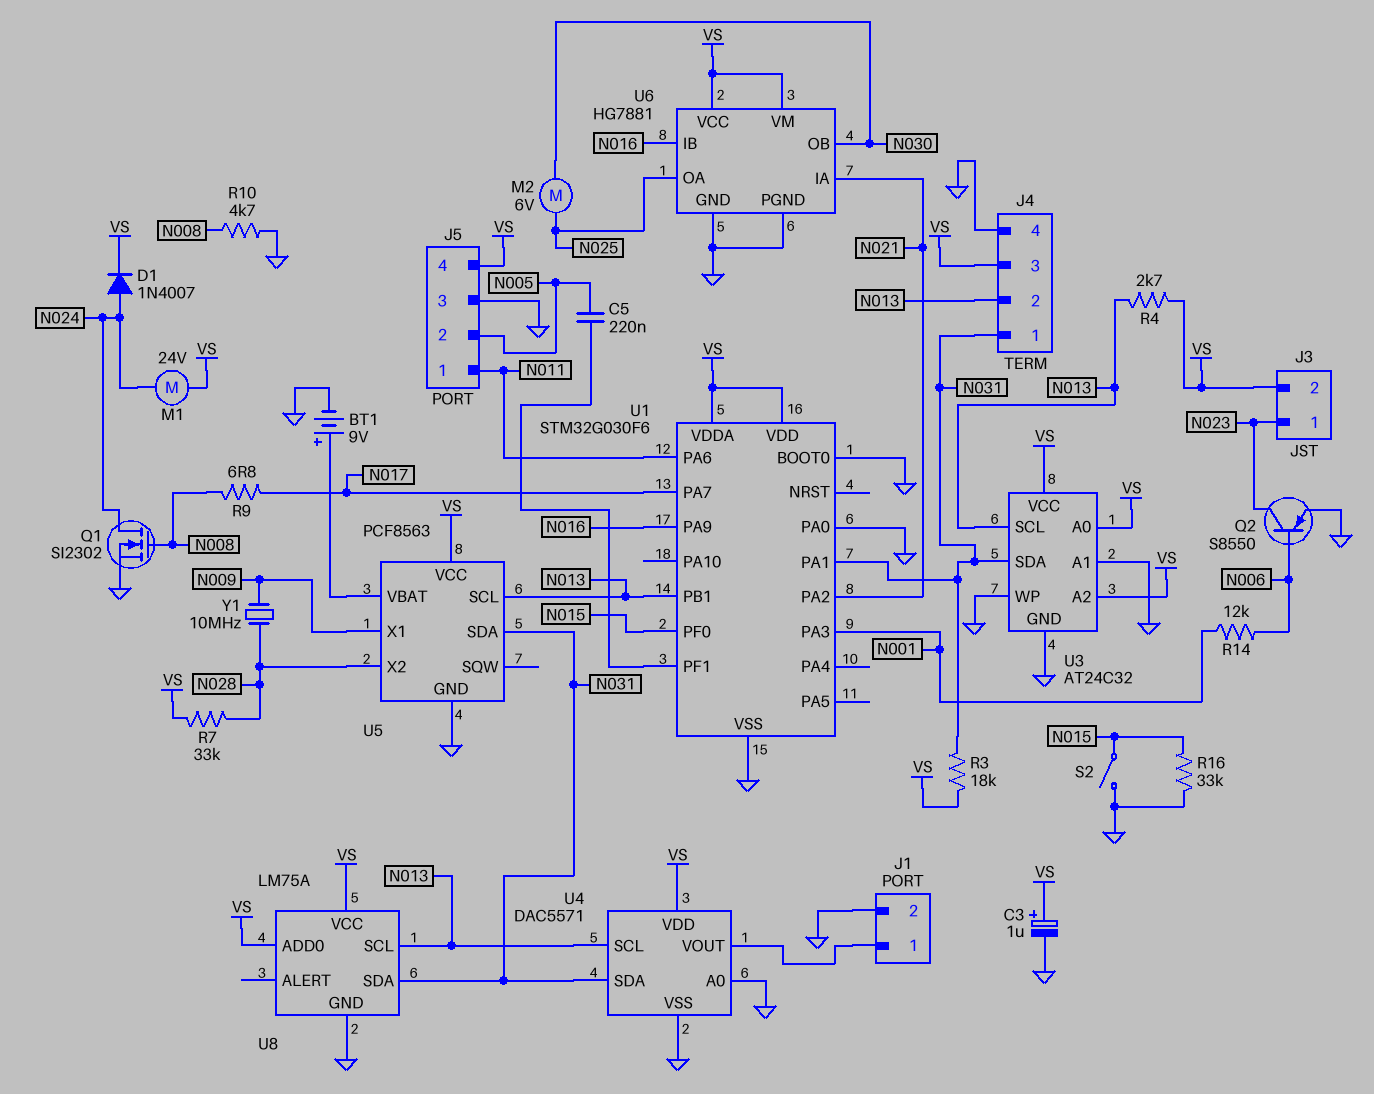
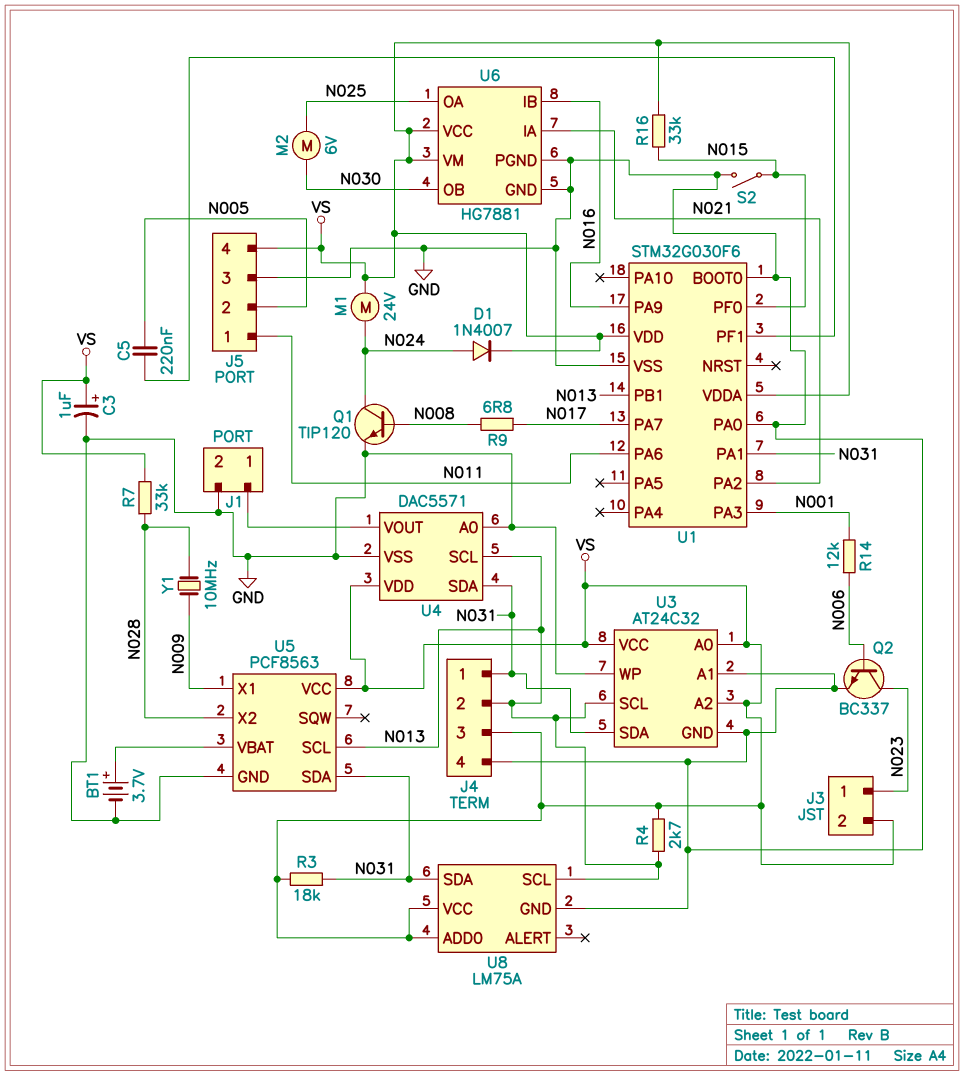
BT1: 9V (plus U5/VBAT, minus GND) -> 3.7V (plus U5/VBAT, minus GND)
Q1: NMOS SI2302 (G N008, D N024, S GND) -> NPN TIP120 (B N008, C N024, E GND)
Q2: PNP S8550 (B N006, C N023, E GND) -> NPN BC337 (B N006, C N023, E GND)
R10: 4.7k (GND, N008) -> none
R16: 33k (GND, N015) -> 33k (N015, VS)

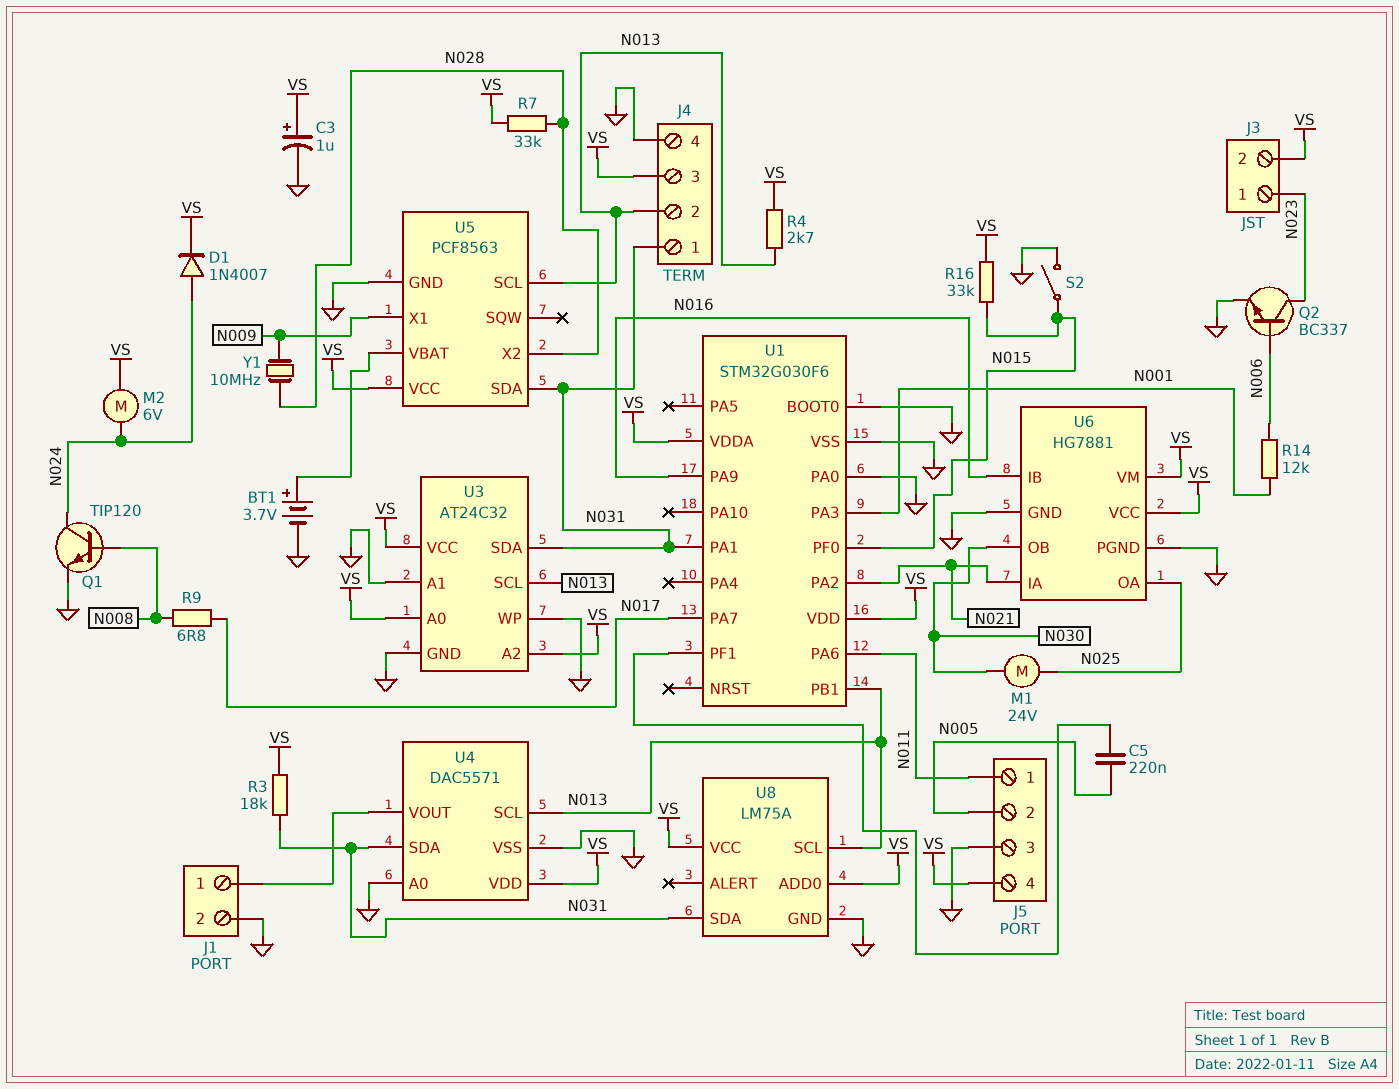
M1: motor 24V (N024, VS) -> motor 24V (N025, N030)
M2: motor 6V (N025, N030) -> motor 6V (N024, VS)

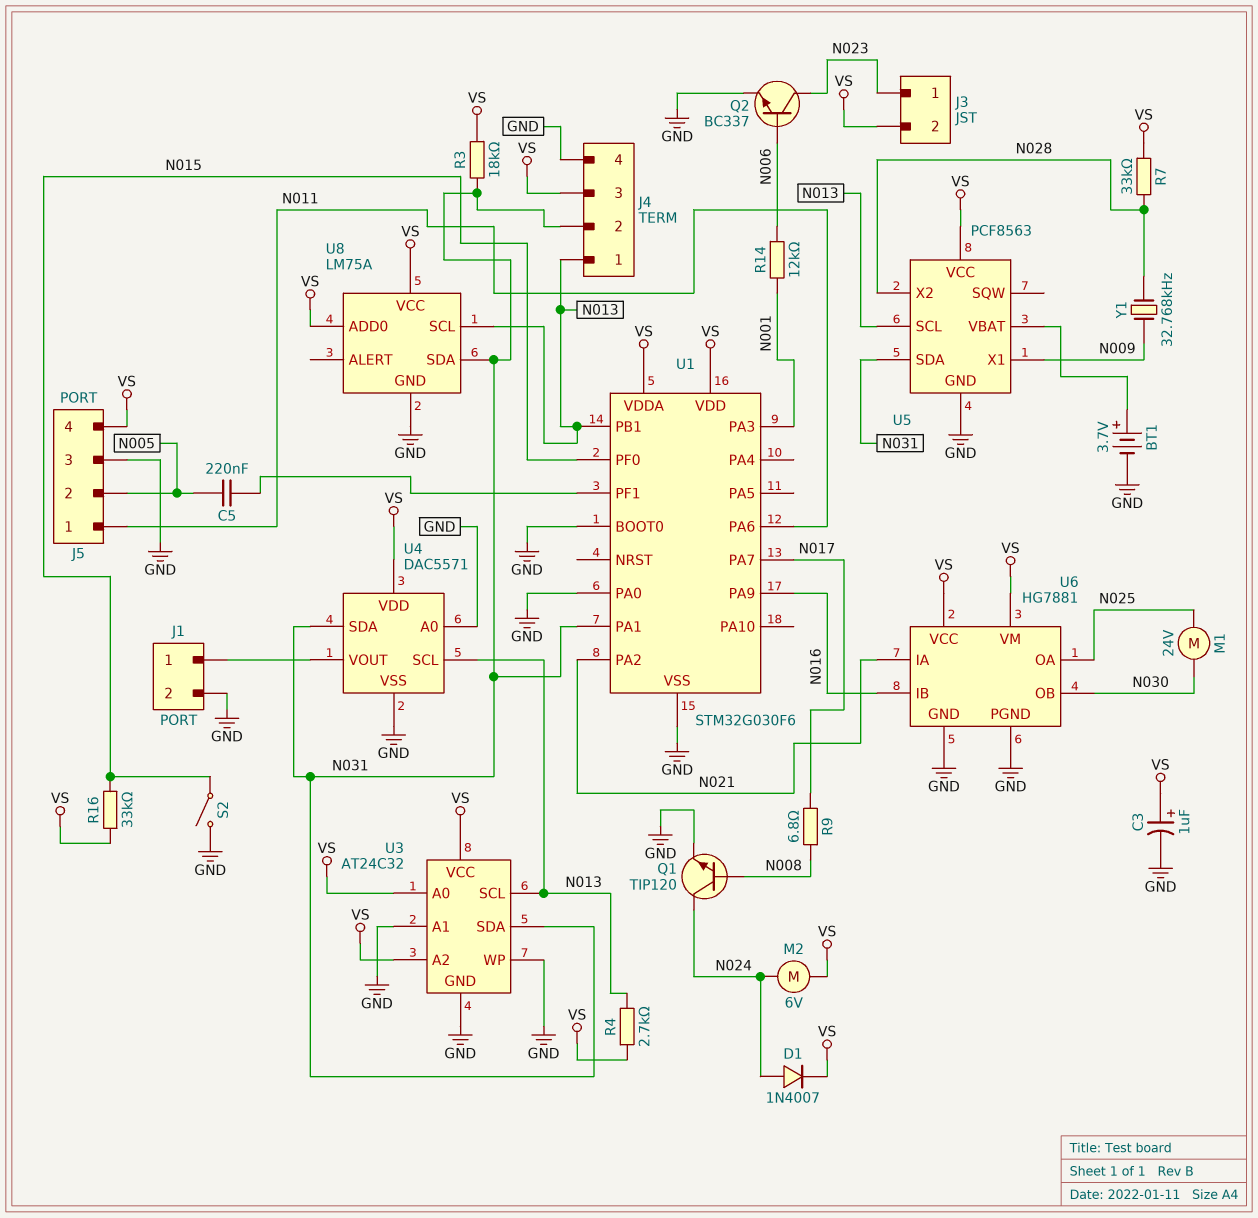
J4 pin 1: N031 -> N013
J4 pin 2: N013 -> N031
Y1: 10MHz (N009, N028) -> 32.768kHz (N009, N028)

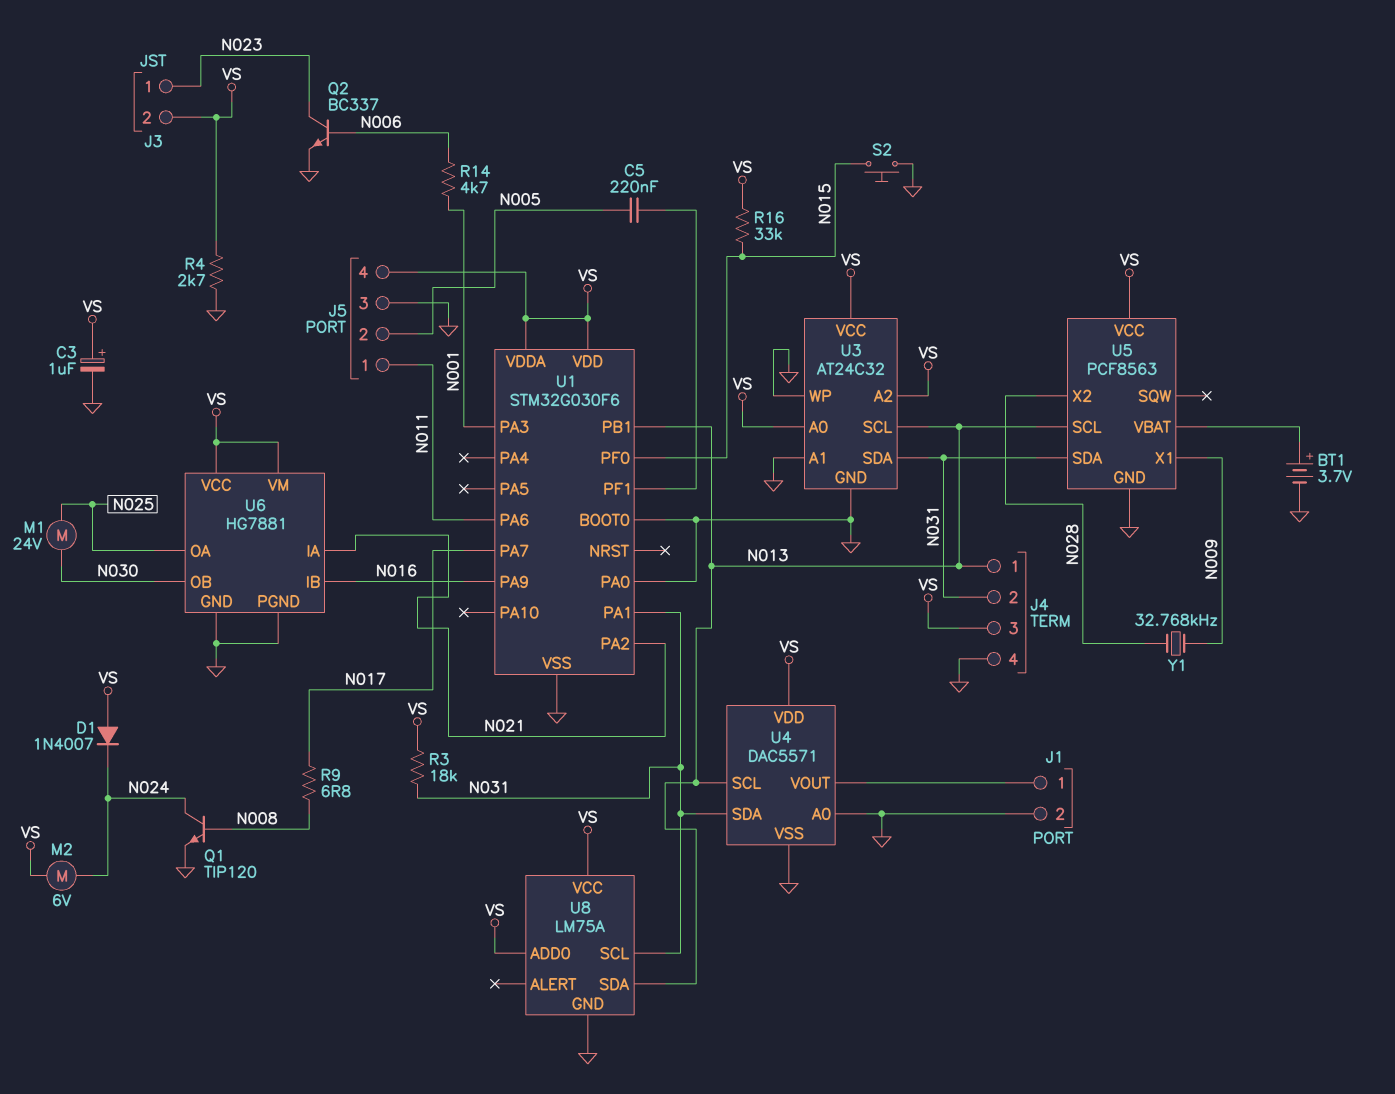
D1: diode 1N4007 (A N024, K VS) -> diode 1N4007 (A VS, K N024)
R4: 2.7k (N013, VS) -> 2.7k (GND, VS)
R7: 33k (N028, VS) -> none
R14: 12k (N001, N006) -> 4.7k (N001, N006)
S2: switch (GND, N015) -> button (GND, N015)
U8 pin SCL: N013 -> N031
U8 pin SDA: N031 -> N013

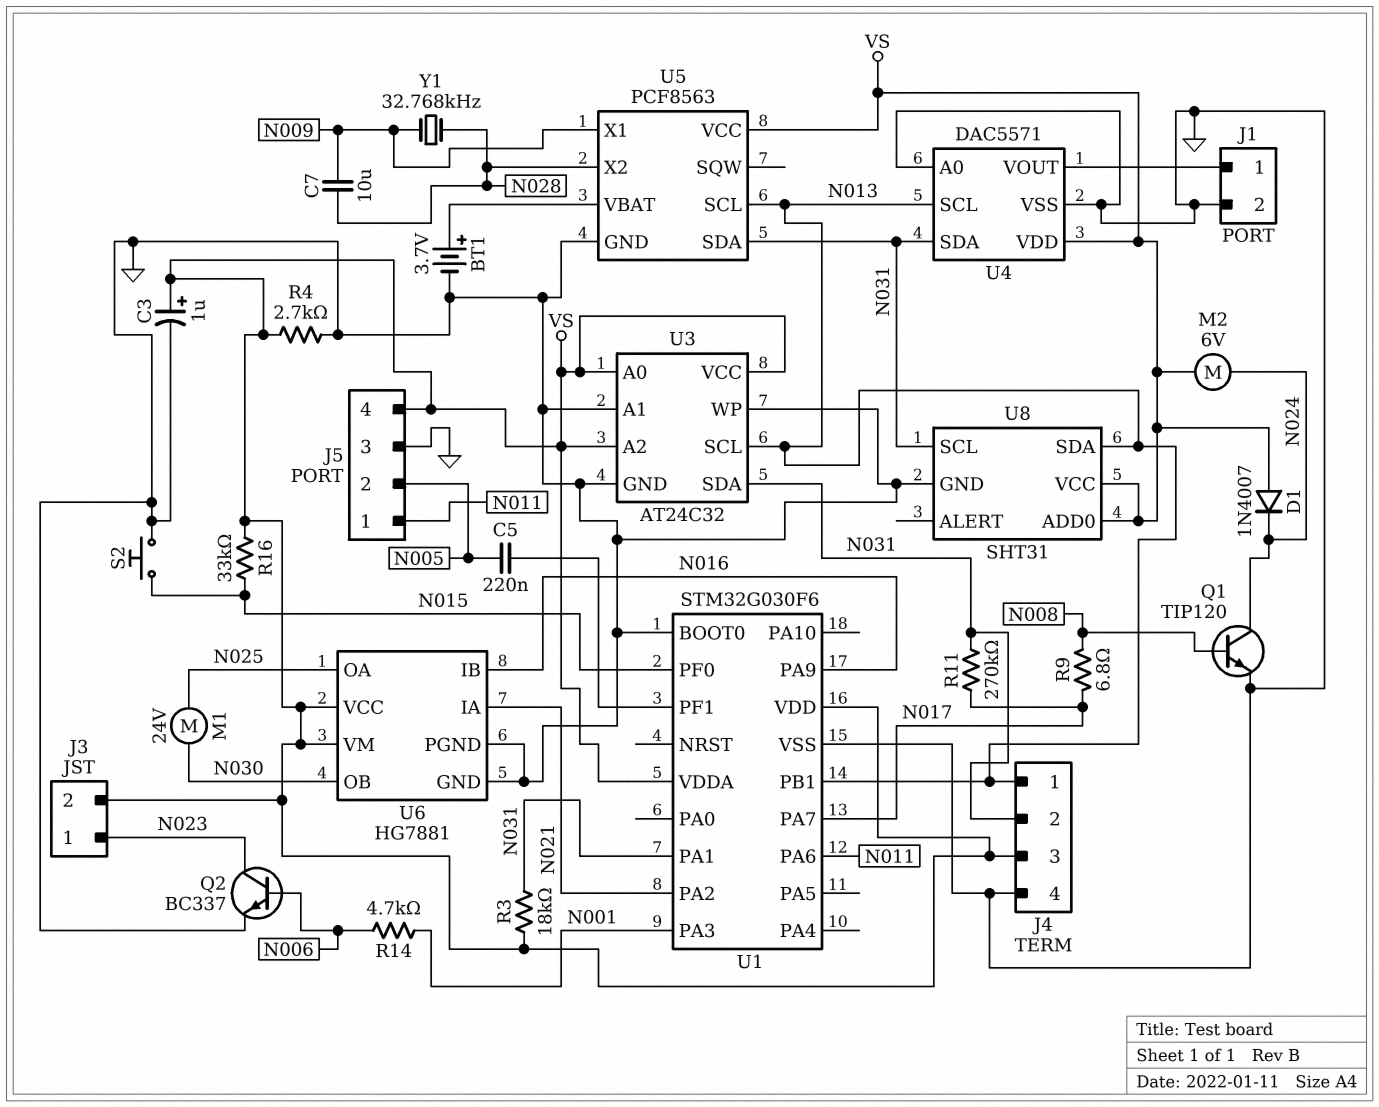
C7: none -> 10uF (N009, N028)
R11: none -> 270k (N017, N031)
U1 pin PA0: GND -> none
U8: LM75A -> SHT31

